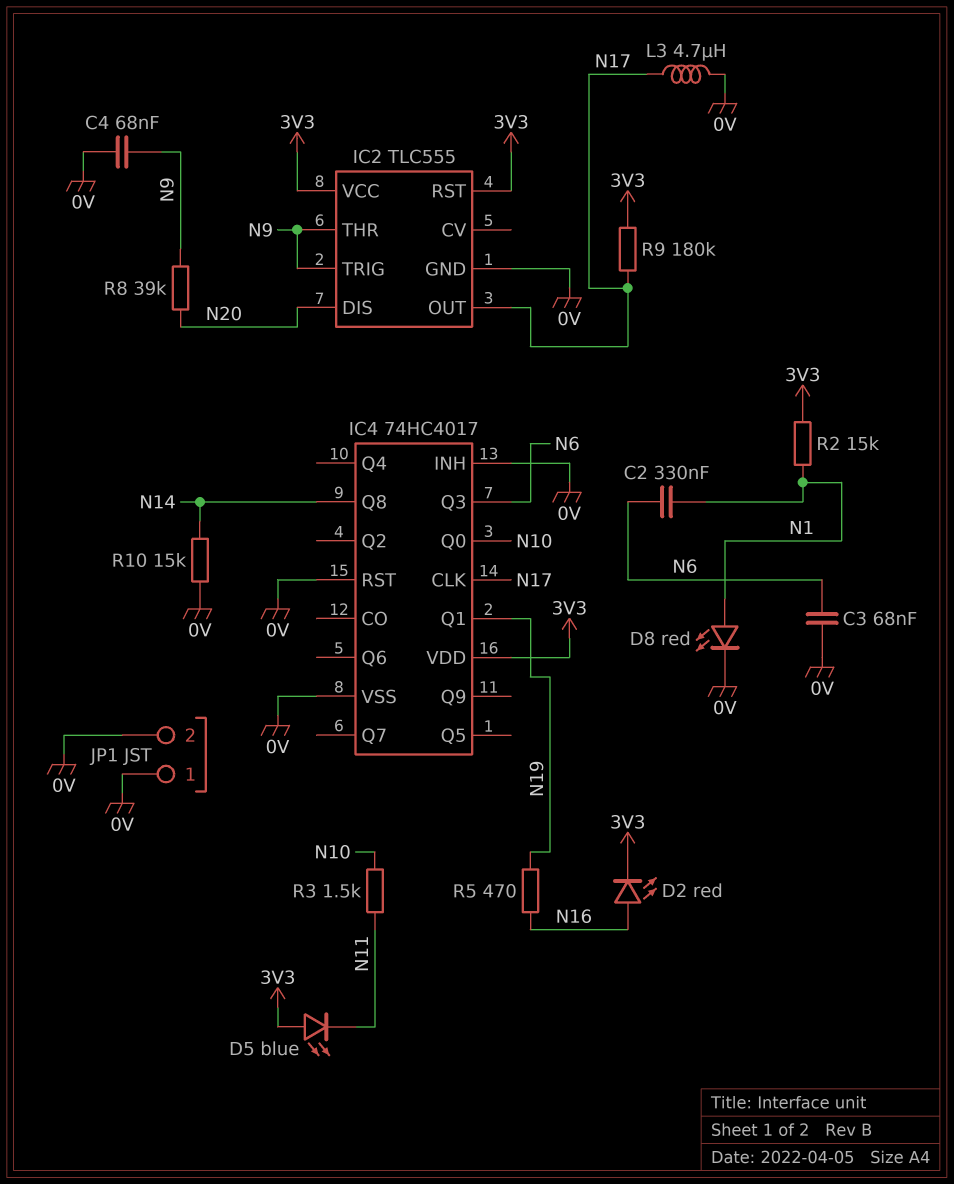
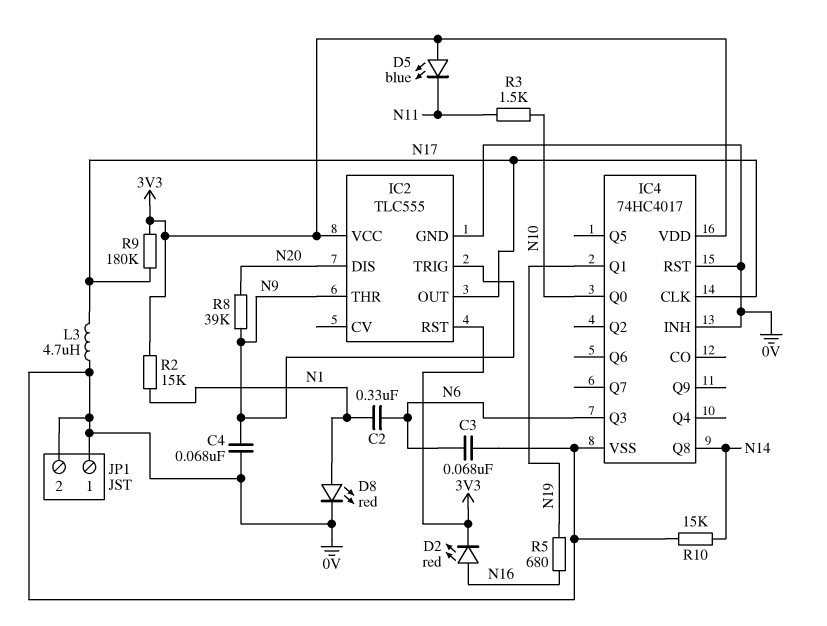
R5: 470 (N16, N19) -> 680 (N16, N19)

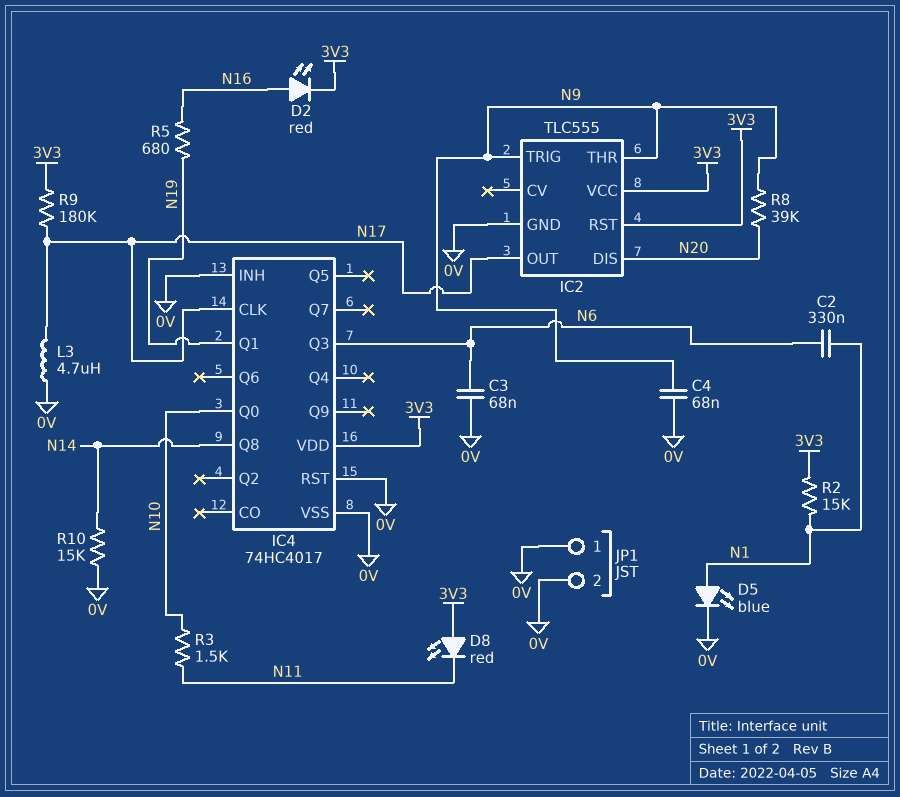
D5: LED blue (A 3V3, K N11) -> LED blue (A N1, K 0V)
D8: LED red (A N1, K 0V) -> LED red (A 3V3, K N11)

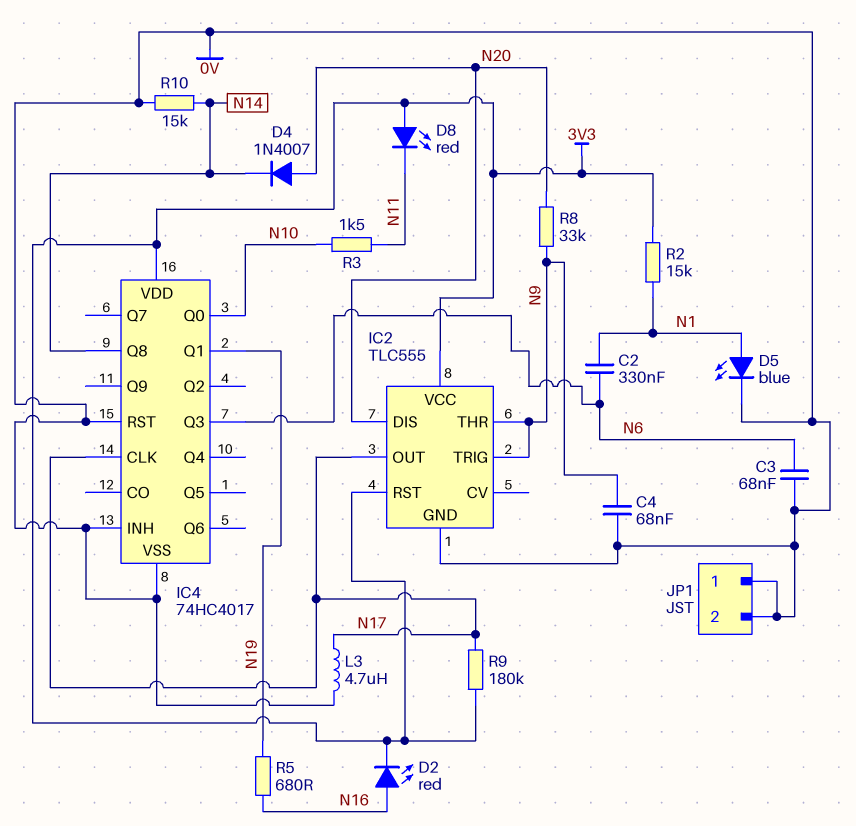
D4: none -> diode 1N4007 (A N20, K N14)
R8: 39k (N9, N20) -> 33k (N9, N20)

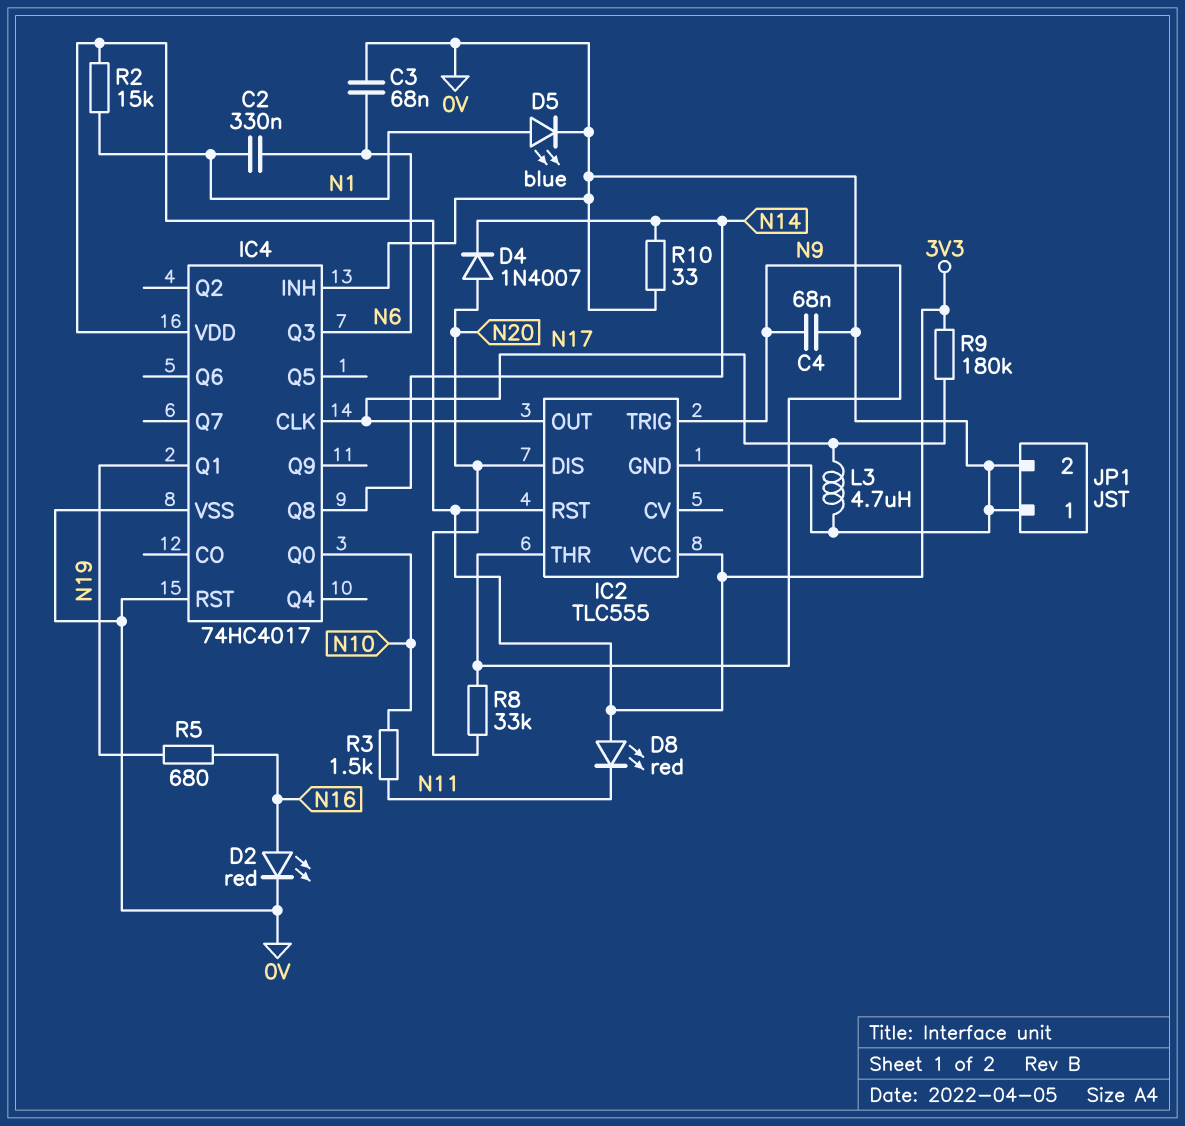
D2: LED red (A N16, K 3V3) -> LED red (A N16, K 0V)
R10: 15k (0V, N14) -> 33 (0V, N14)

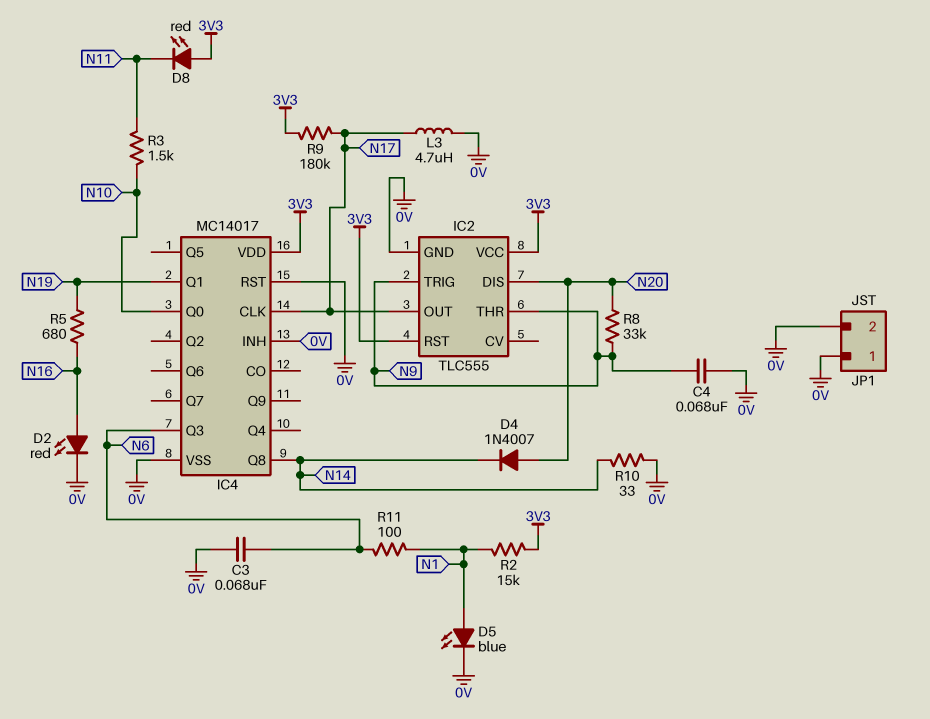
C2: 330nF (N1, N6) -> none
IC4: 74HC4017 -> MC14017
R11: none -> 100 (N1, N6)

